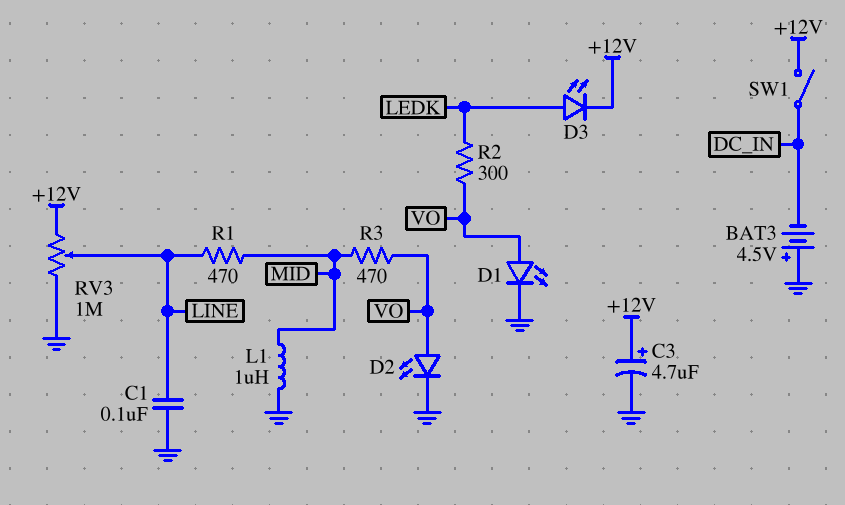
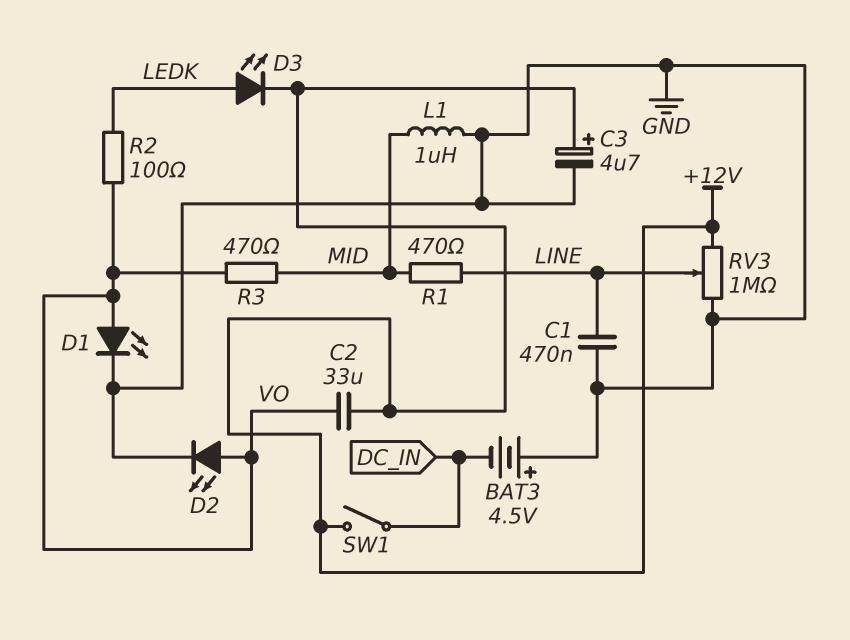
C1: 100nF (GND, LINE) -> 470nF (GND, LINE)
C2: none -> 33uF (+12V, VO)
R2: 300 (LEDK, VO) -> 100 (LEDK, VO)

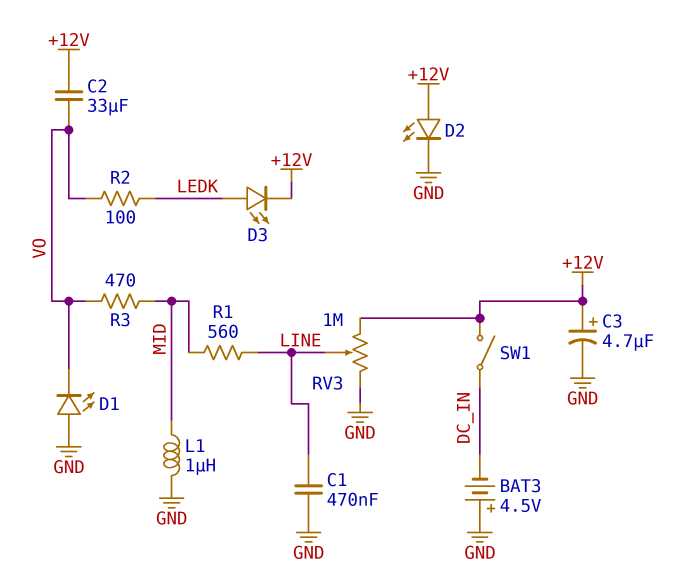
D1: LED (A VO, K GND) -> LED (A GND, K VO)
D2: LED (A VO, K GND) -> LED (A +12V, K GND)
R1: 470 (LINE, MID) -> 560 (LINE, MID)

